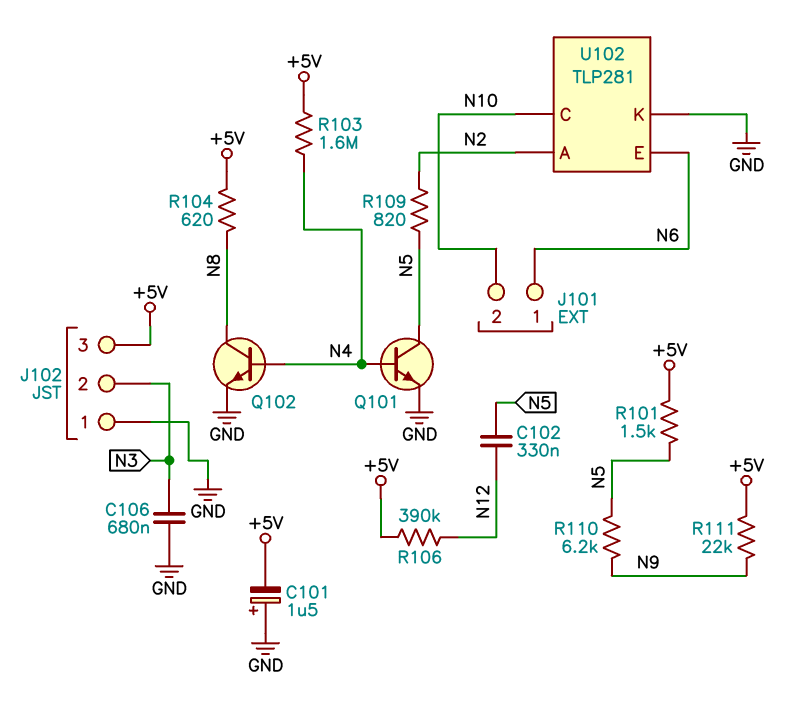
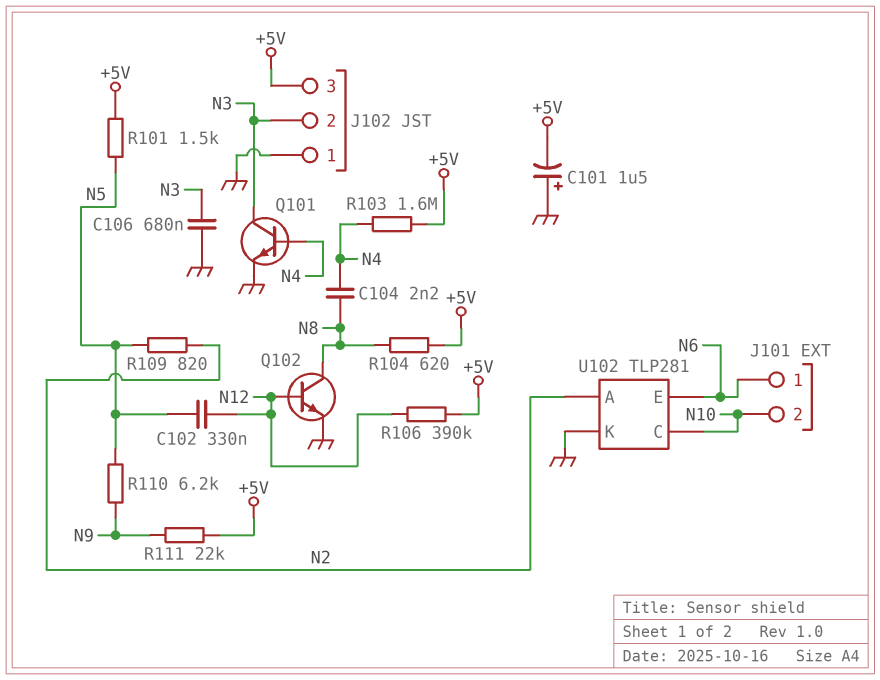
C104: none -> 2.2nF (N4, N8)
Q101: NPN (B N4, C N5, E GND) -> NPN (B N4, C N3, E GND)
Q102: NPN (B N4, C N8, E GND) -> NPN (B N12, C N8, E GND)

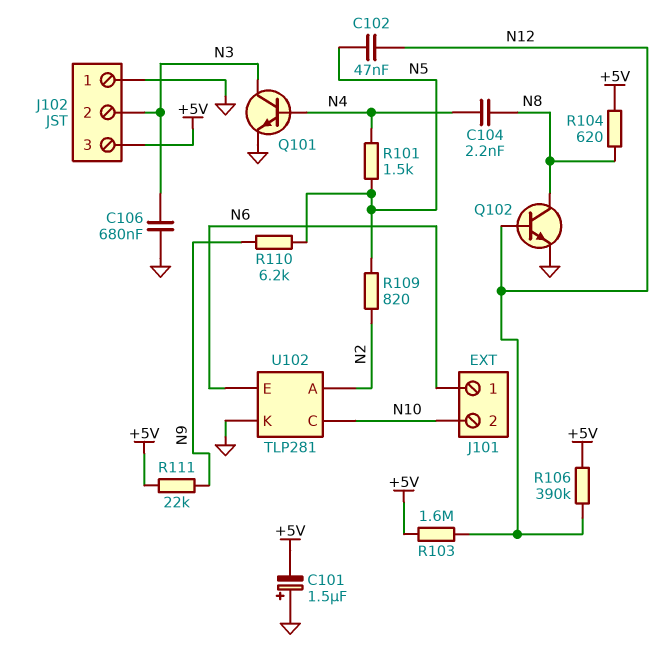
C102: 330nF (N5, N12) -> 47nF (N5, N12)
R101: 1.5k (+5V, N5) -> 1.5k (N4, N5)
R103: 1.6M (+5V, N4) -> 1.6M (+5V, N12)

